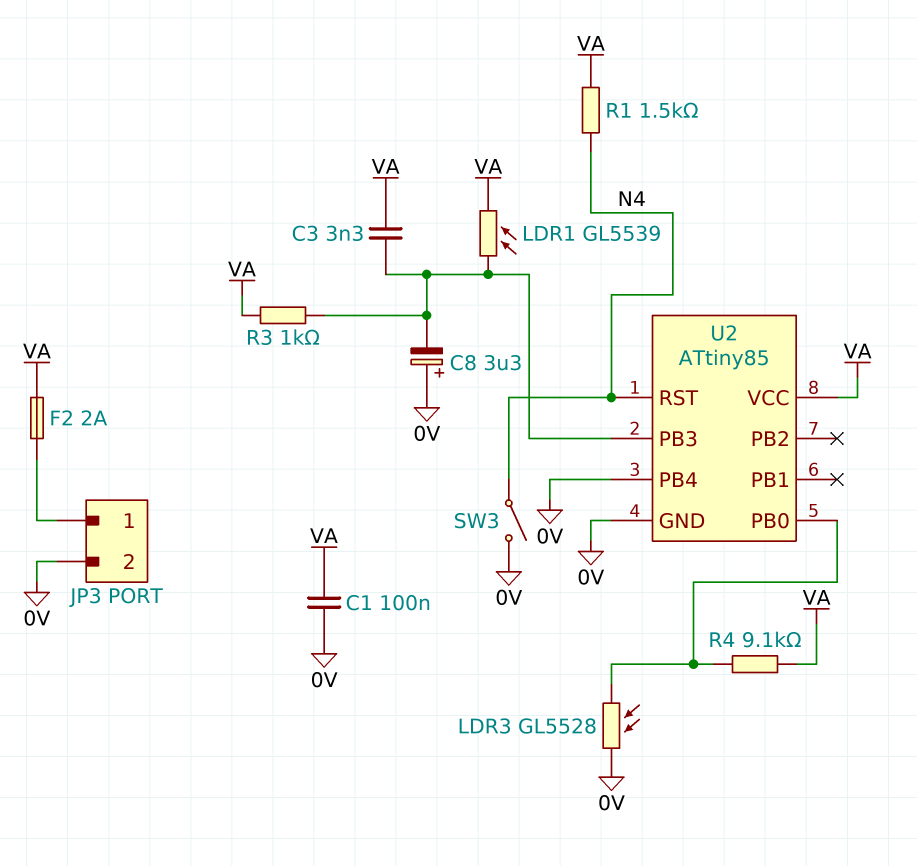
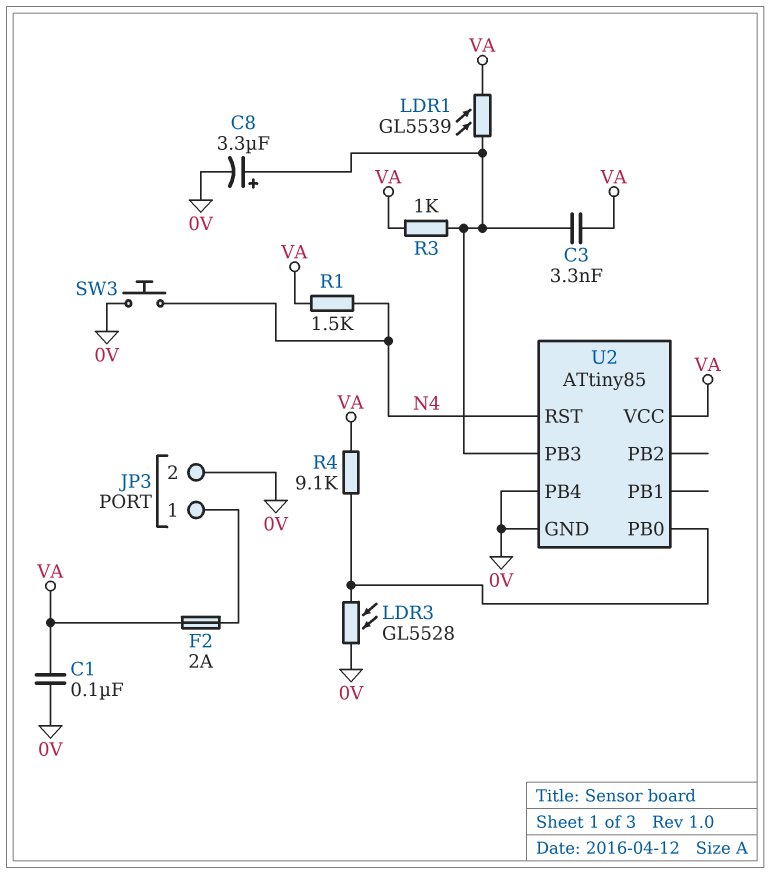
C8: 3.3uF (plus 0V, minus U2/PB3) -> 3.3uF (plus U2/PB3, minus 0V)
SW3: switch (0V, N4) -> button (0V, N4)

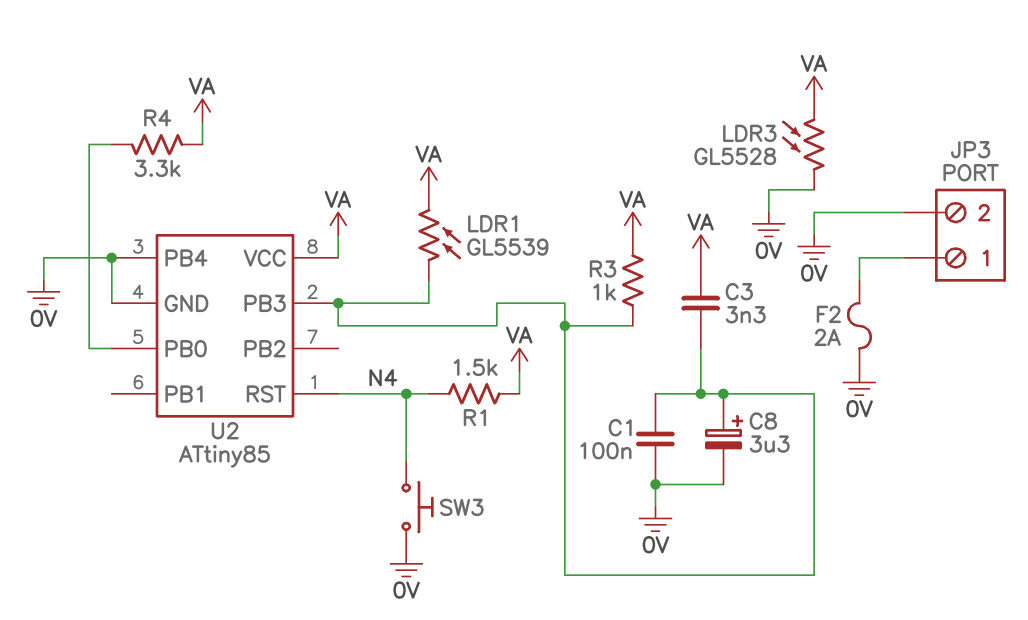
C1: 100nF (0V, VA) -> 100nF (0V, U2/PB3)
F2: 2A (JP3/1, VA) -> 2A (0V, JP3/1)
LDR3: GL5528 (0V, U2/PB0) -> GL5528 (0V, VA)
R4: 9.1k (U2/PB0, VA) -> 3.3k (U2/PB0, VA)

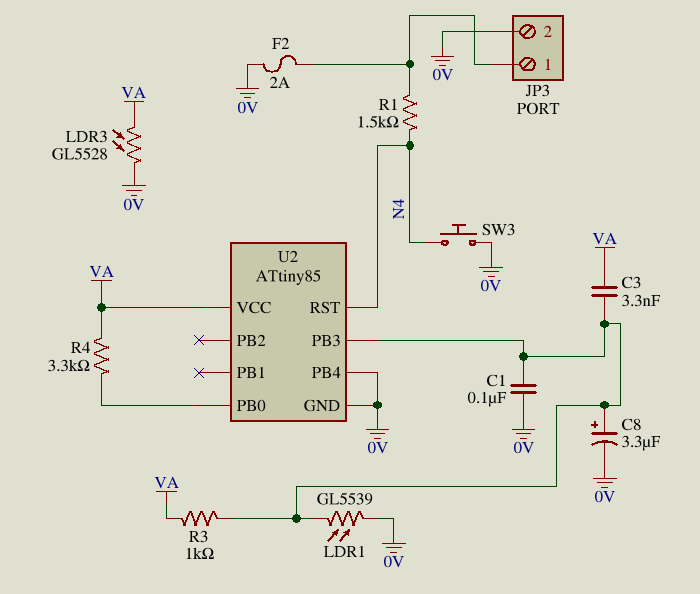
LDR1: GL5539 (U2/PB3, VA) -> GL5539 (0V, U2/PB3)
R1: 1.5k (N4, VA) -> 1.5k (JP3/1, N4)

